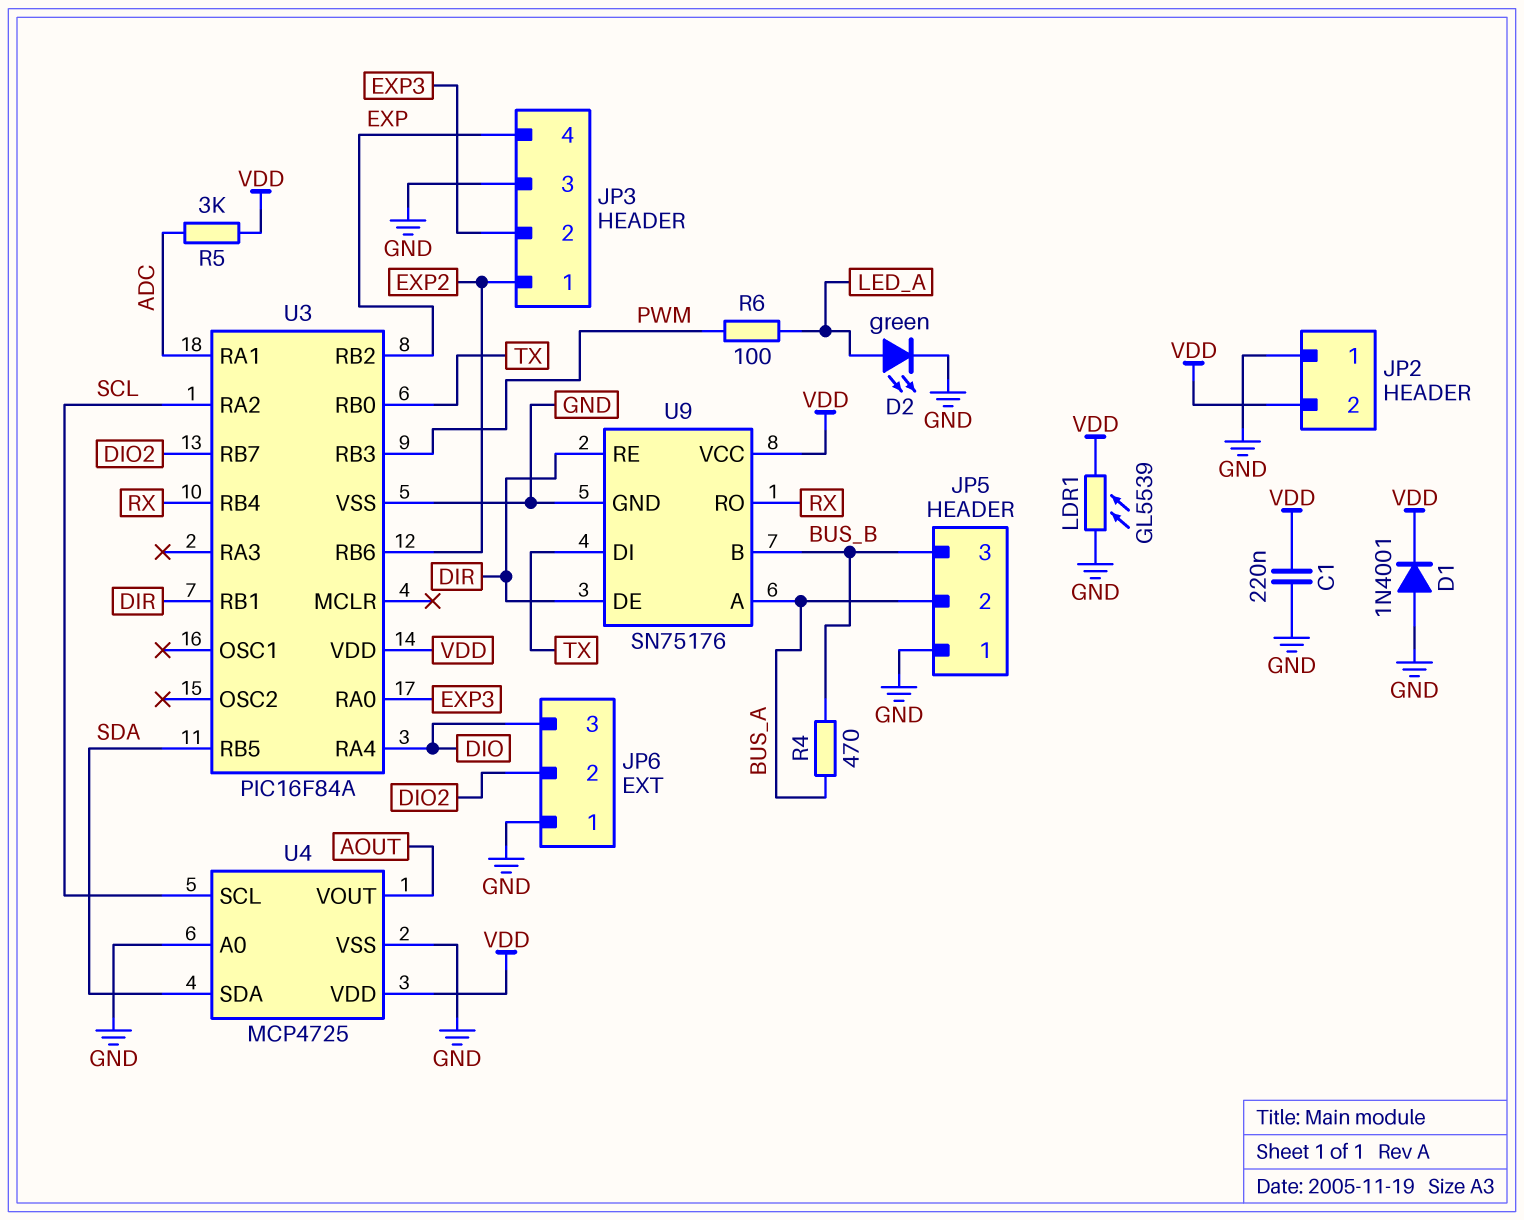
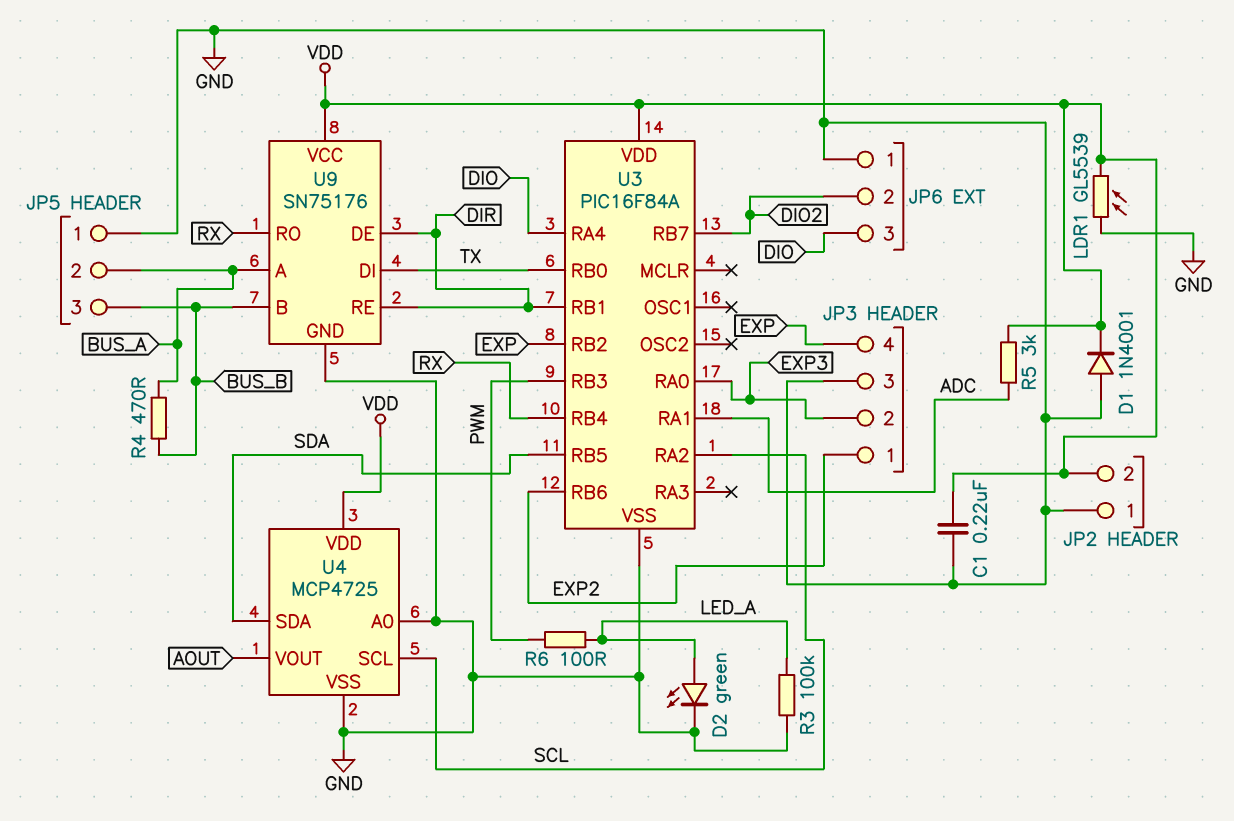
R3: none -> 100k (GND, LED_A)

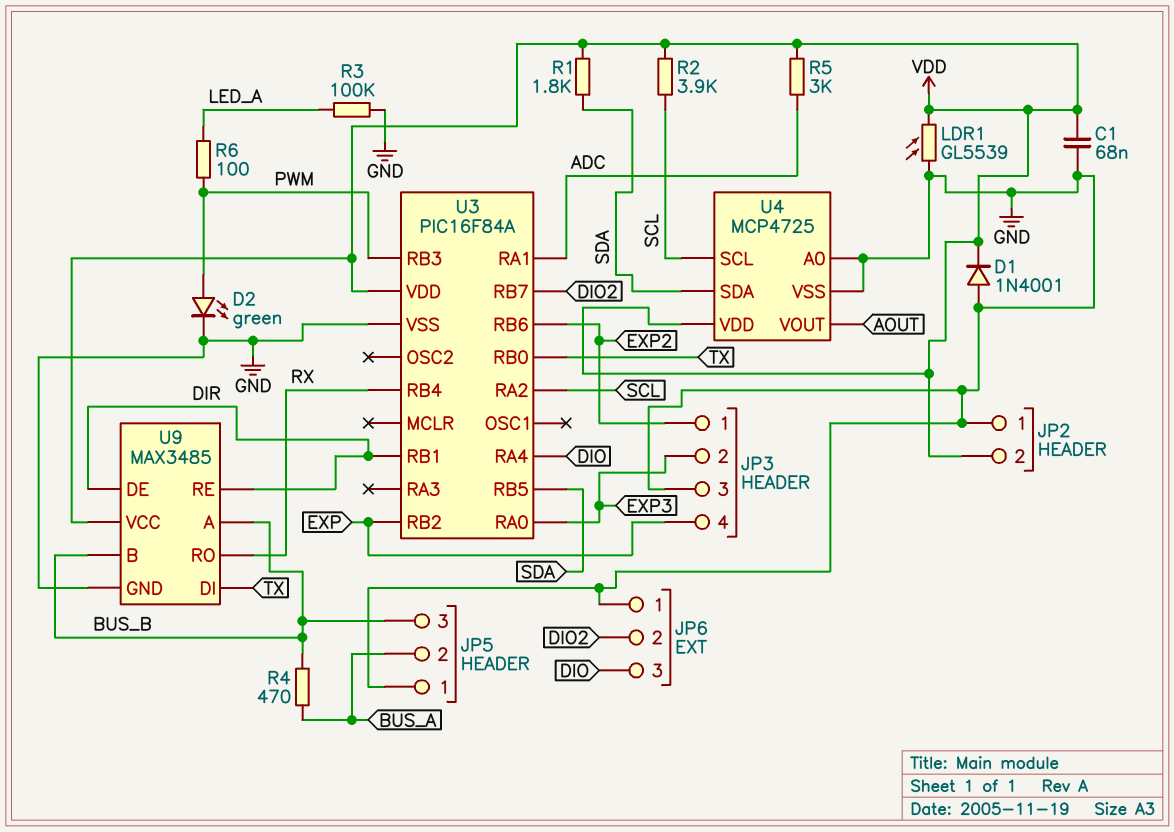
C1: 220nF (GND, VDD) -> 68nF (GND, VDD)
D2: LED green (A LED_A, K GND) -> LED green (A PWM, K GND)
R1: none -> 1.8k (SDA, VDD)
R2: none -> 3.9k (SCL, VDD)
U9: SN75176 -> MAX3485
U9 pin A: BUS_A -> BUS_B

